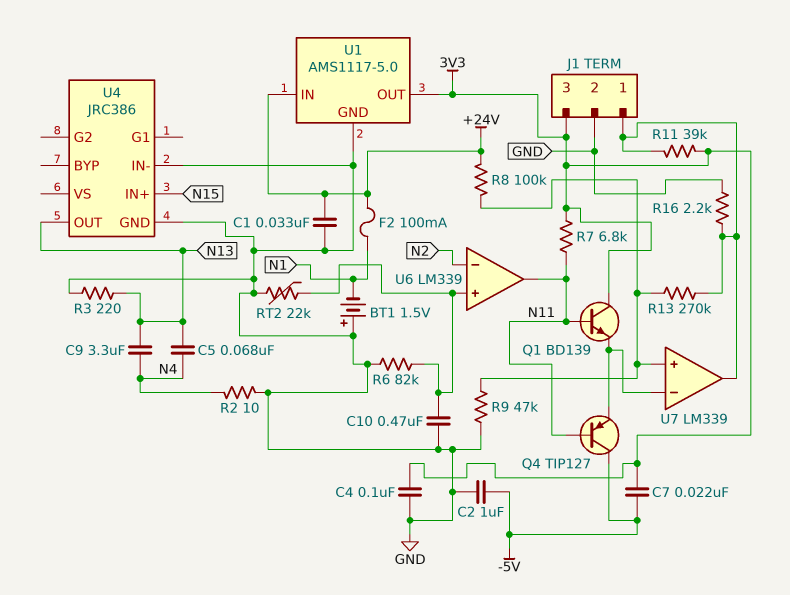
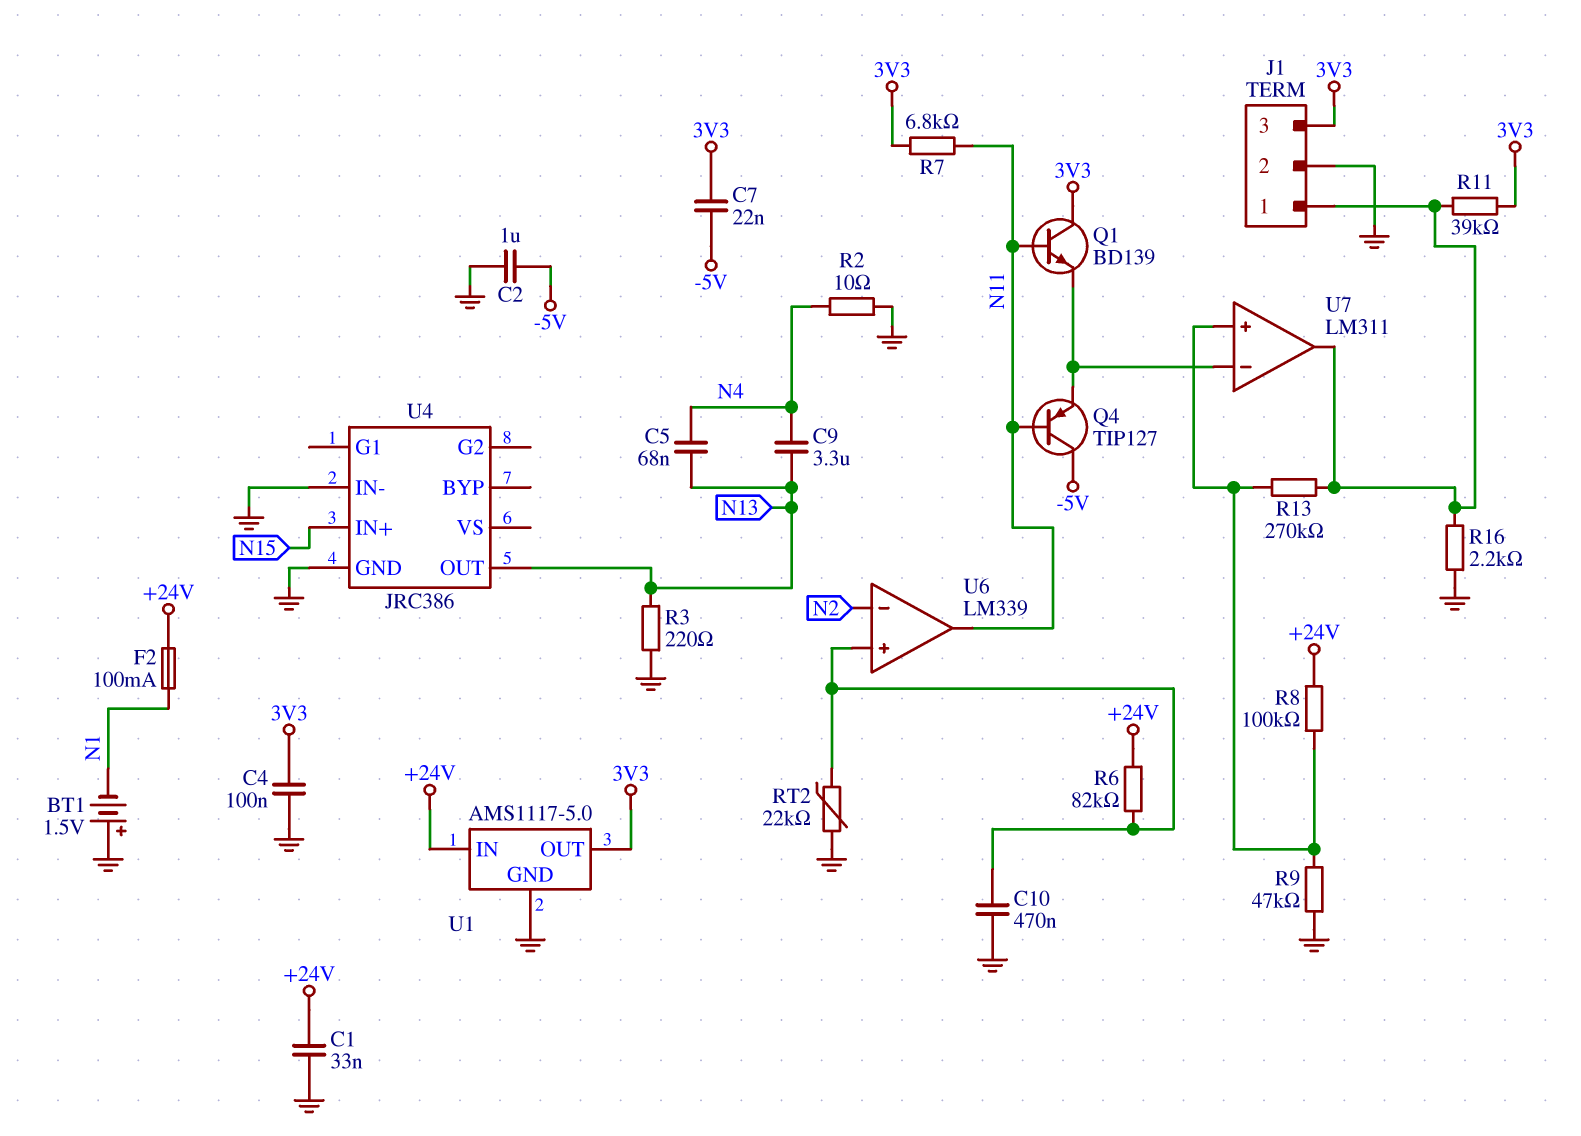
R6: 82k (GND, U6/in+) -> 82k (+24V, U6/in+)
U7: LM339 -> LM311

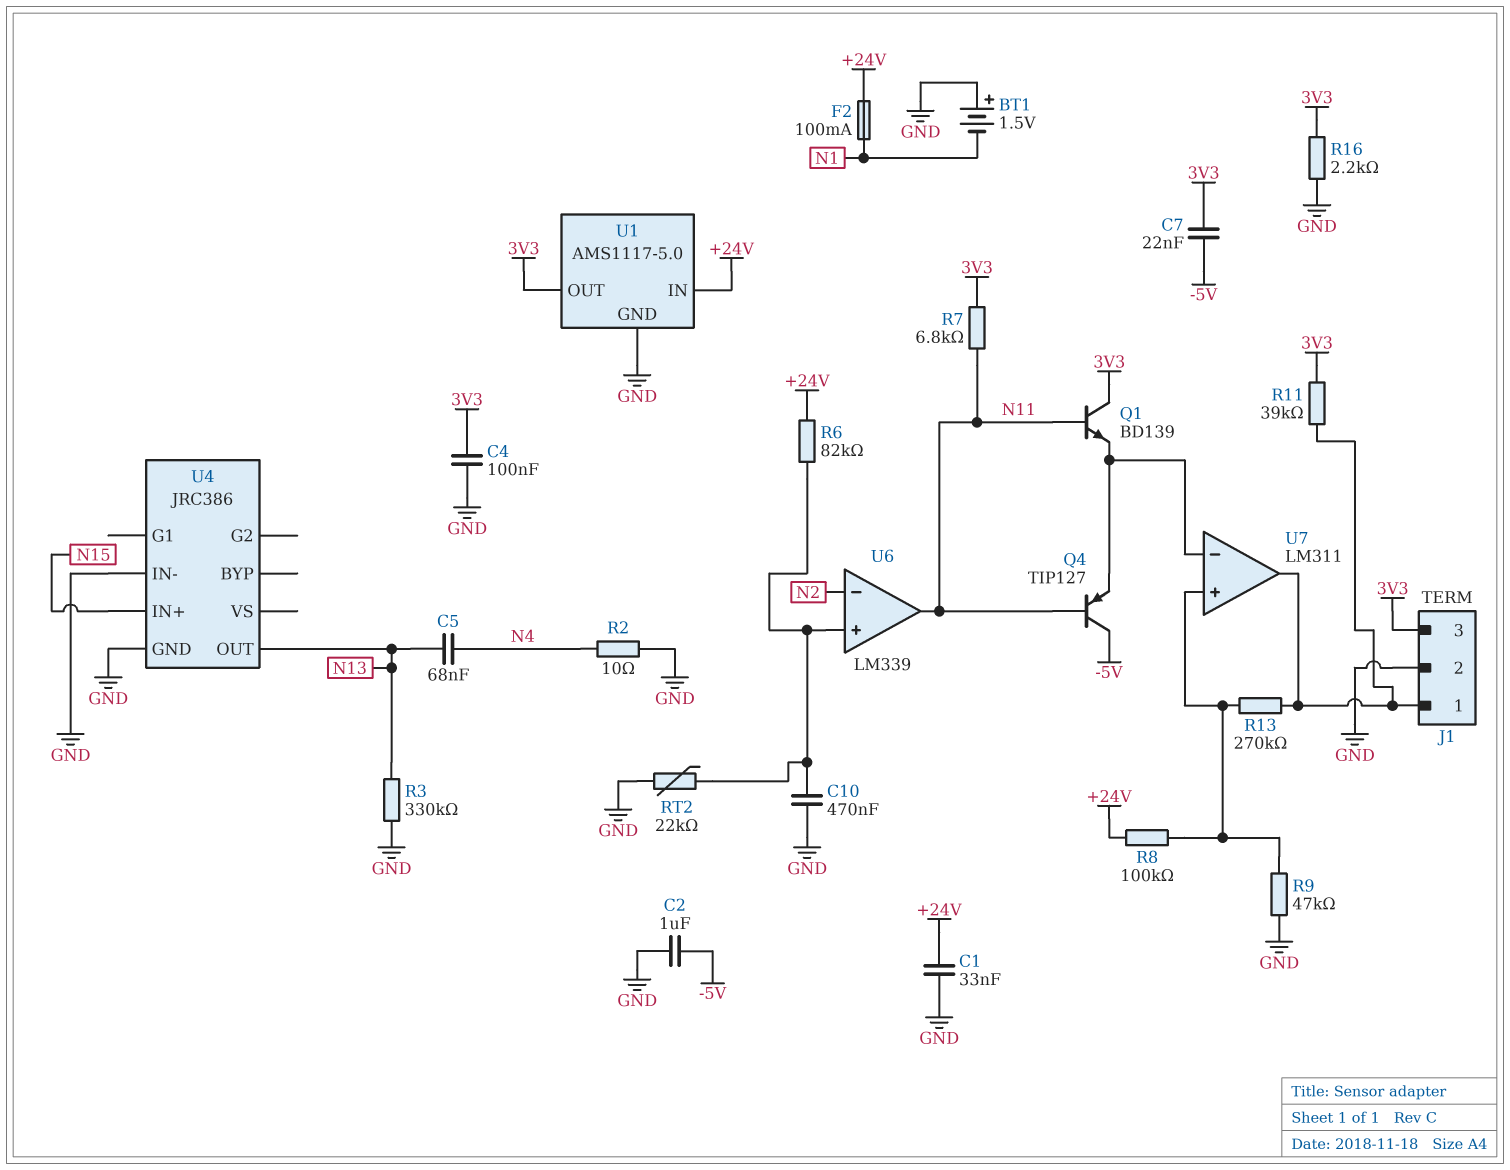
C9: 3.3uF (N4, N13) -> none
R3: 220 (GND, N13) -> 330k (GND, N13)
R16: 2.2k (GND, J1/1) -> 2.2k (3V3, GND)

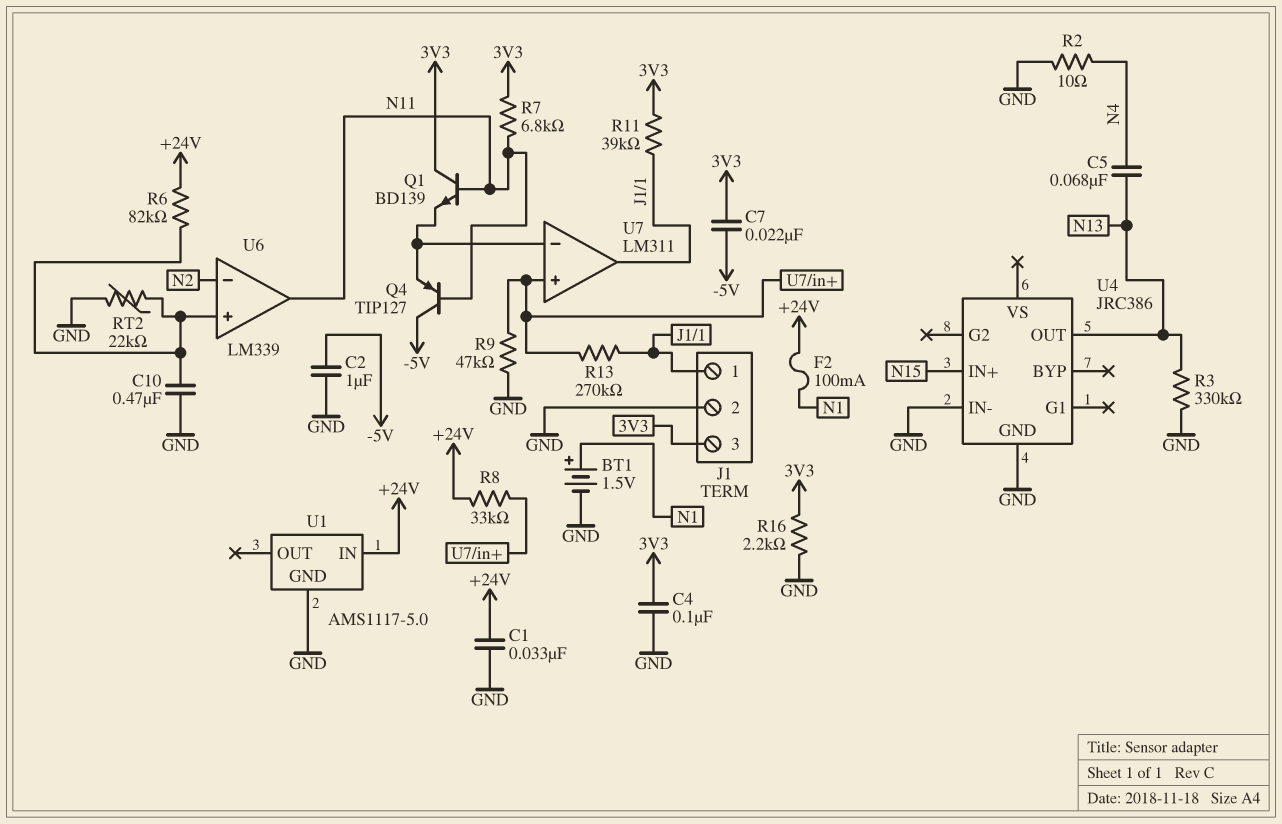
BT1: 1.5V (plus GND, minus N1) -> 1.5V (plus N1, minus GND)
R8: 100k (+24V, U7/in+) -> 33k (+24V, U7/in+)
U1 pin OUT: 3V3 -> none

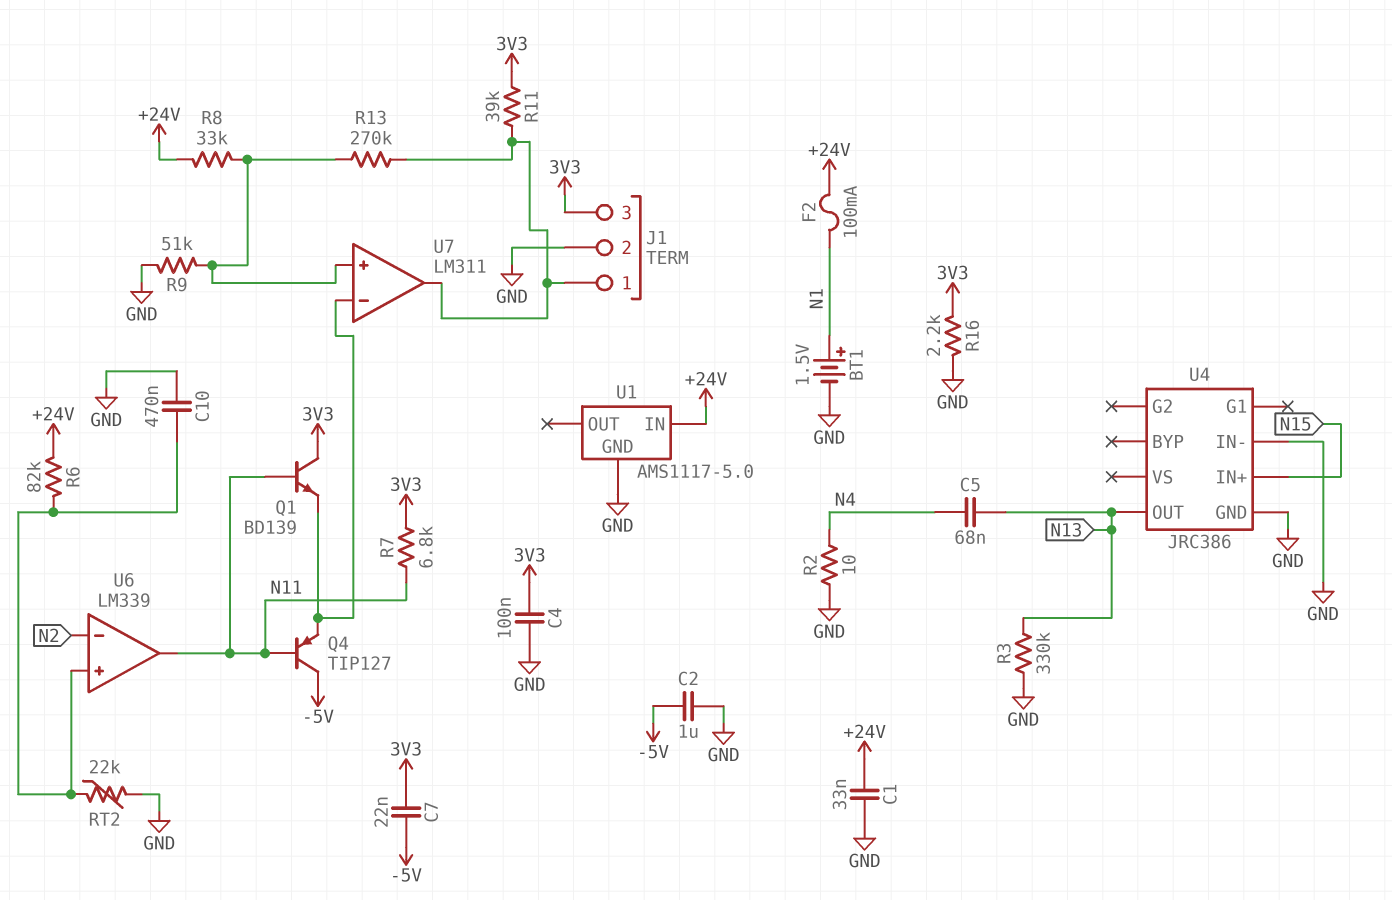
R9: 47k (GND, U7/in+) -> 51k (GND, U7/in+)

